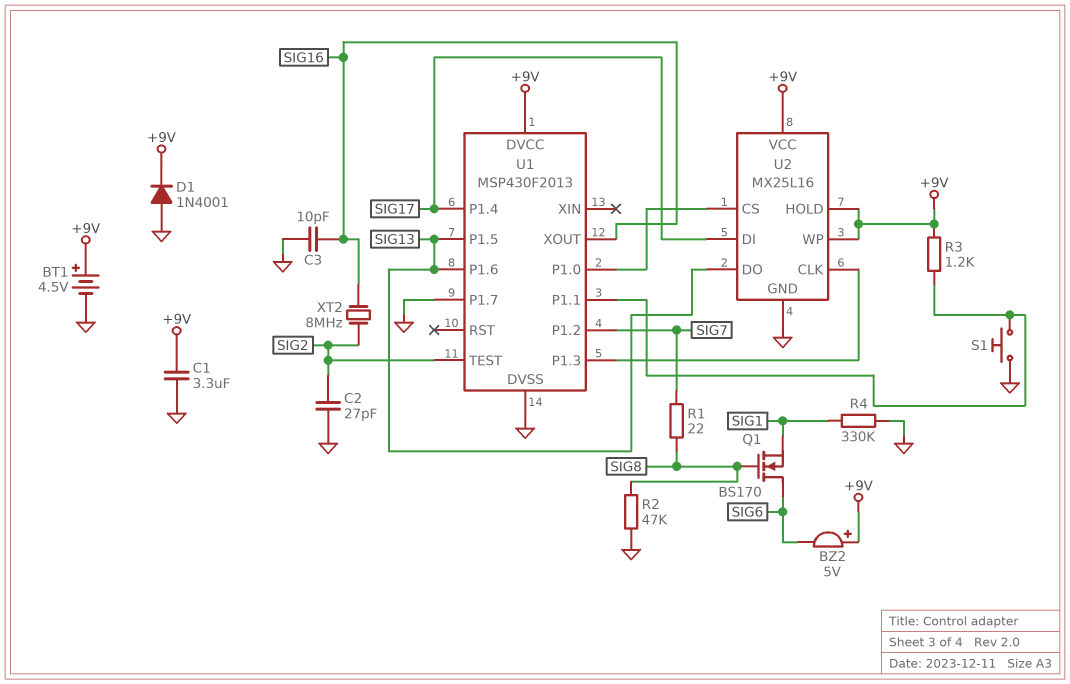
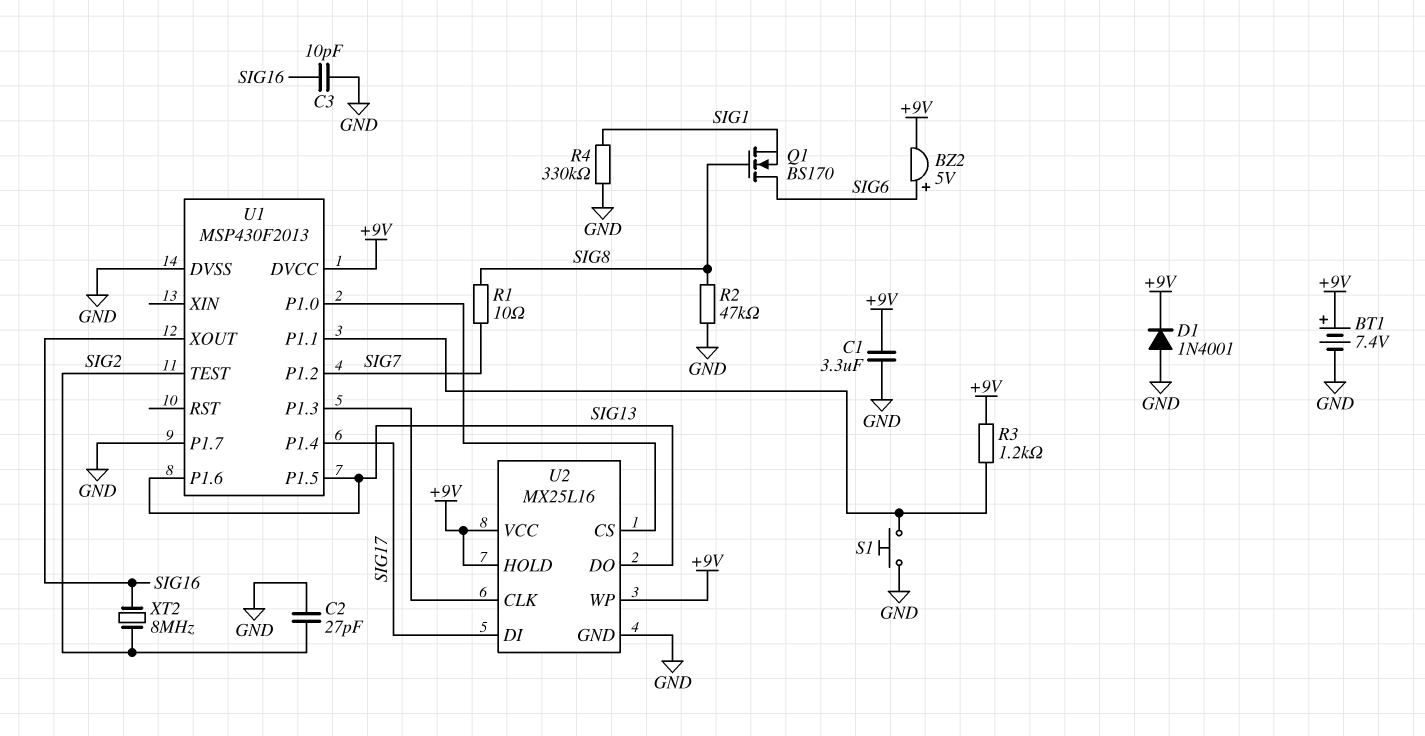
BT1: 4.5V (plus +9V, minus GND) -> 7.4V (plus +9V, minus GND)
BZ2: buzzer 5V (plus +9V, minus SIG6) -> buzzer 5V (plus SIG6, minus +9V)
R1: 22 (SIG7, SIG8) -> 10 (SIG7, SIG8)

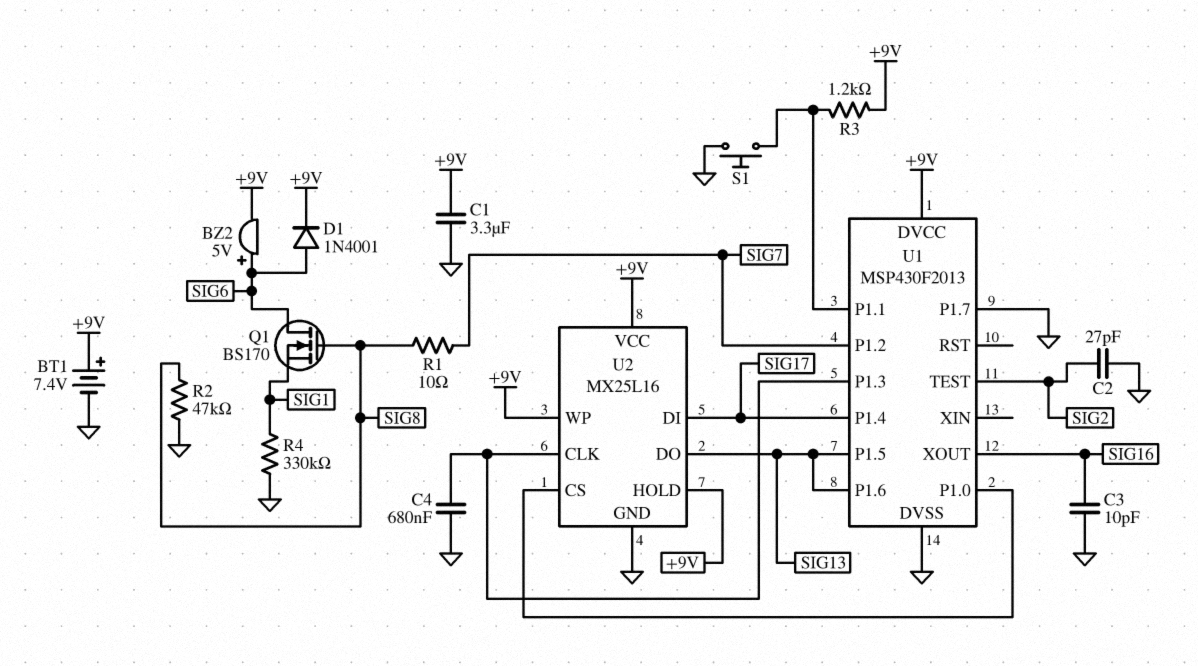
C4: none -> 680nF (GND, U1/P1.3)
D1: diode 1N4001 (A GND, K +9V) -> diode 1N4001 (A SIG6, K +9V)
XT2: 8MHz (SIG2, SIG16) -> none

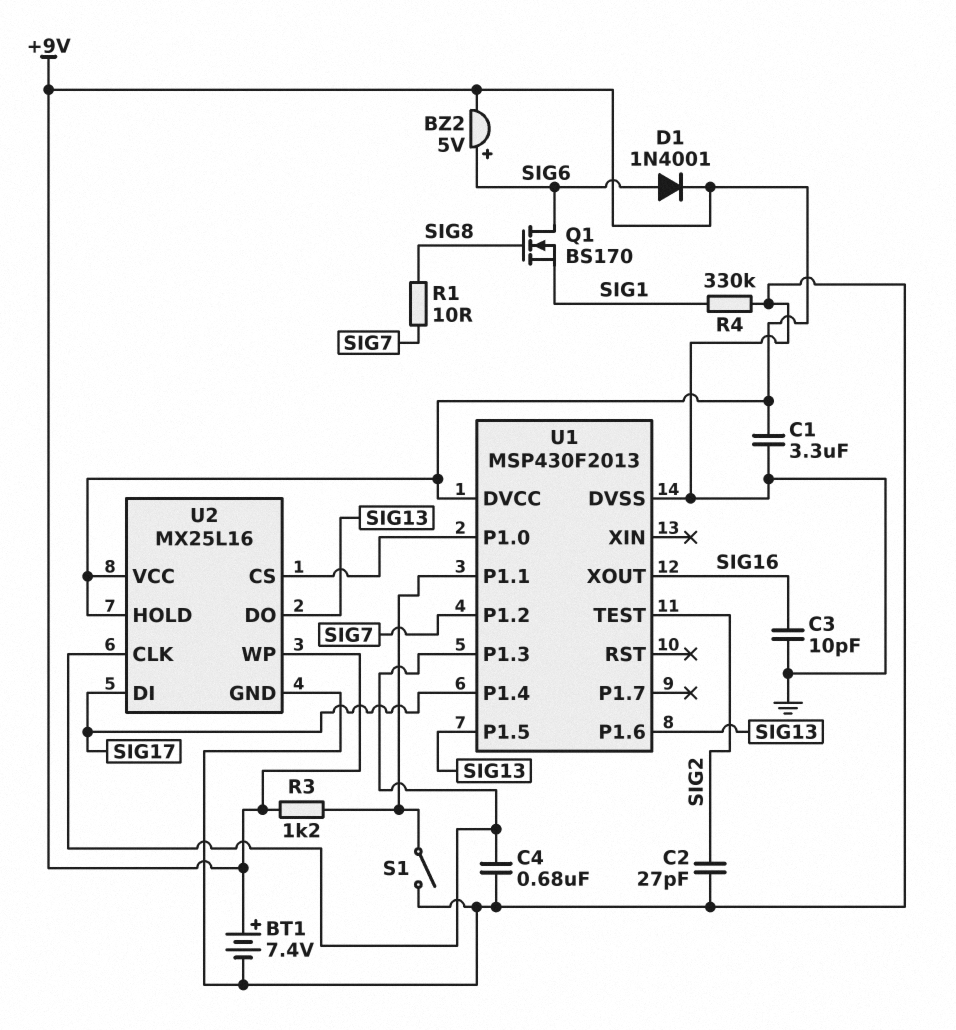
R2: 47k (GND, SIG8) -> none
S1: button (GND, U1/P1.1) -> switch (GND, U1/P1.1)
U1 pin P1.7: GND -> none

